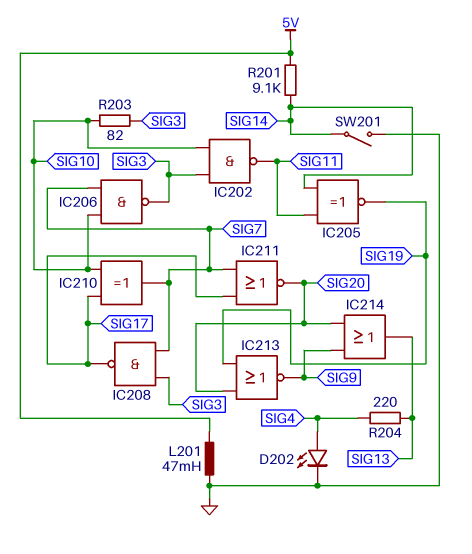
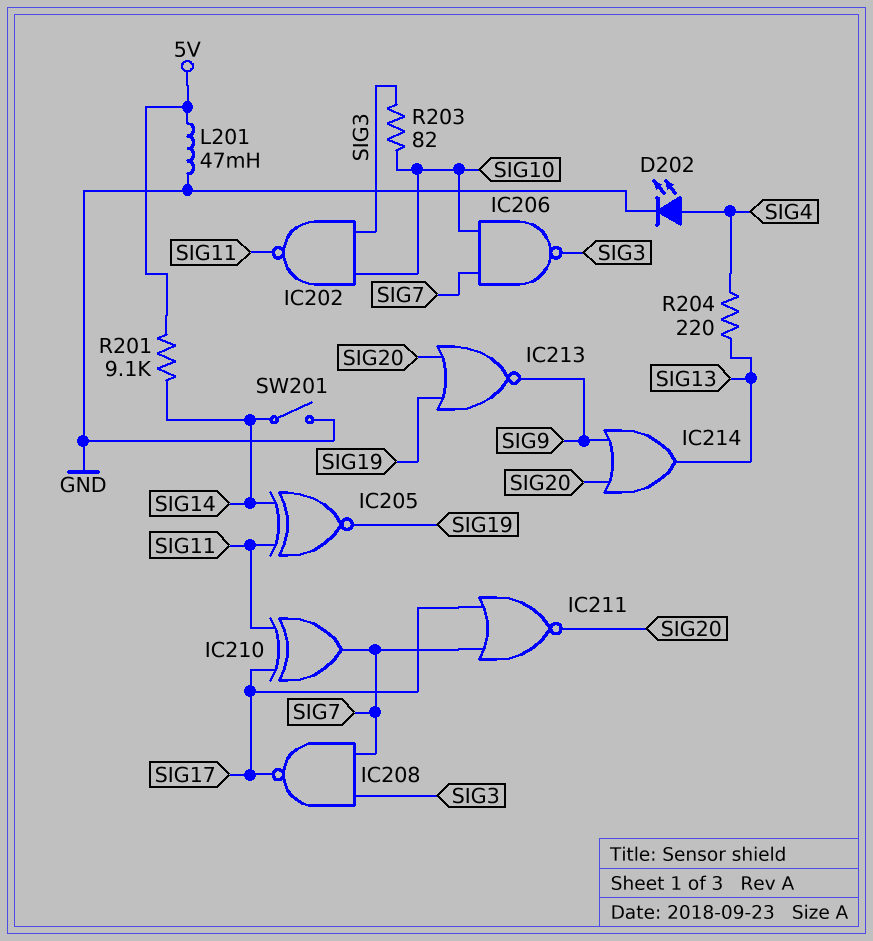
IC210: XOR (in SIG10, in SIG17, out SIG7) -> XOR (in SIG11, in SIG17, out SIG7)

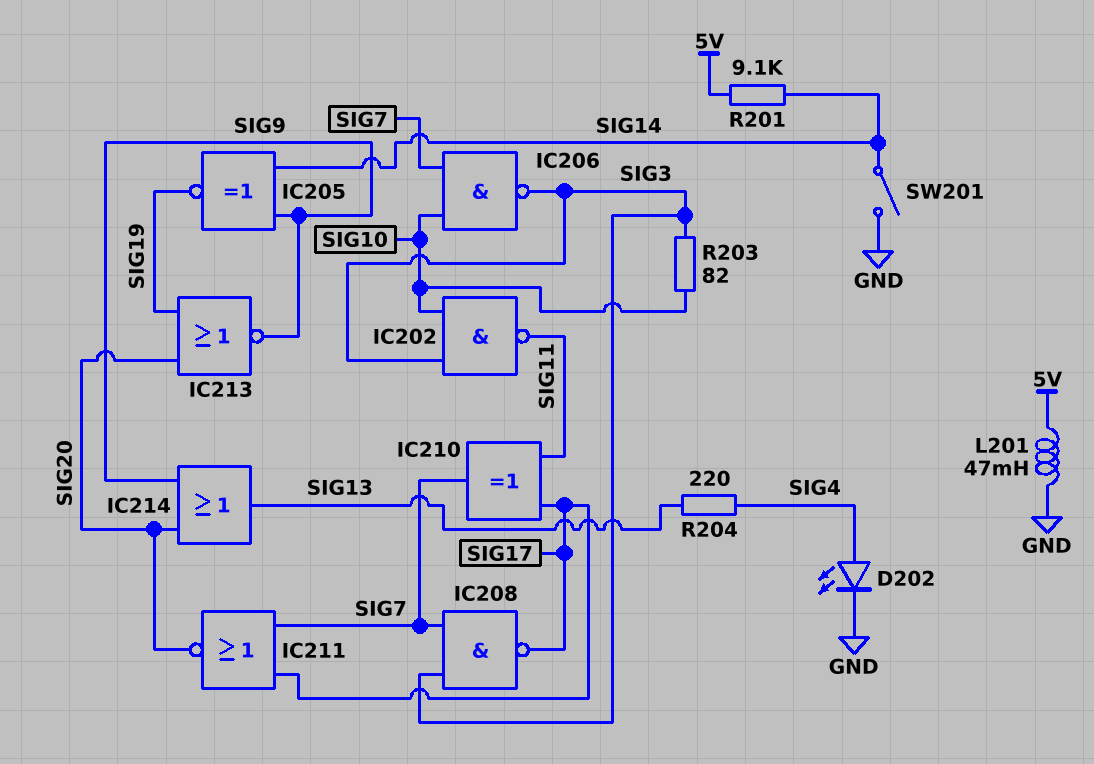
IC205: XNOR (in SIG11, in SIG14, out SIG19) -> XNOR (in SIG9, in SIG14, out SIG19)

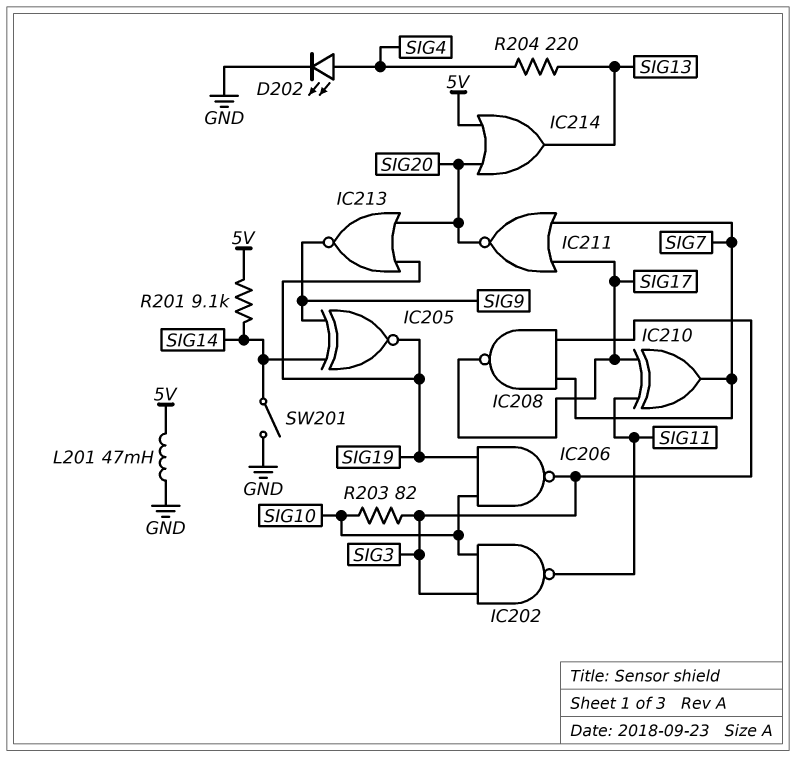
IC206: NAND (in SIG7, in SIG10, out SIG3) -> NAND (in SIG10, in SIG19, out SIG3)
IC214: OR (in SIG9, in SIG20, out SIG13) -> OR (in 5V, in SIG20, out SIG13)

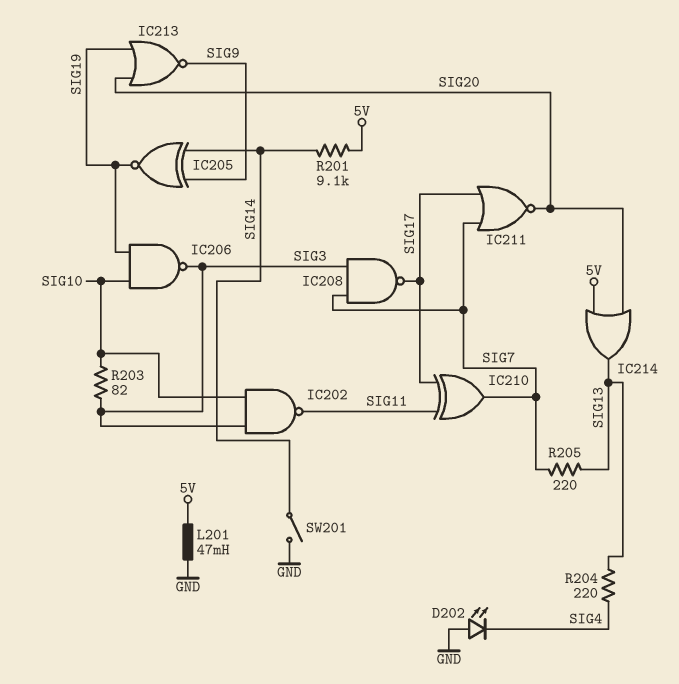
D202: LED (A SIG4, K GND) -> LED (A GND, K SIG4)
R205: none -> 220 (SIG7, SIG13)

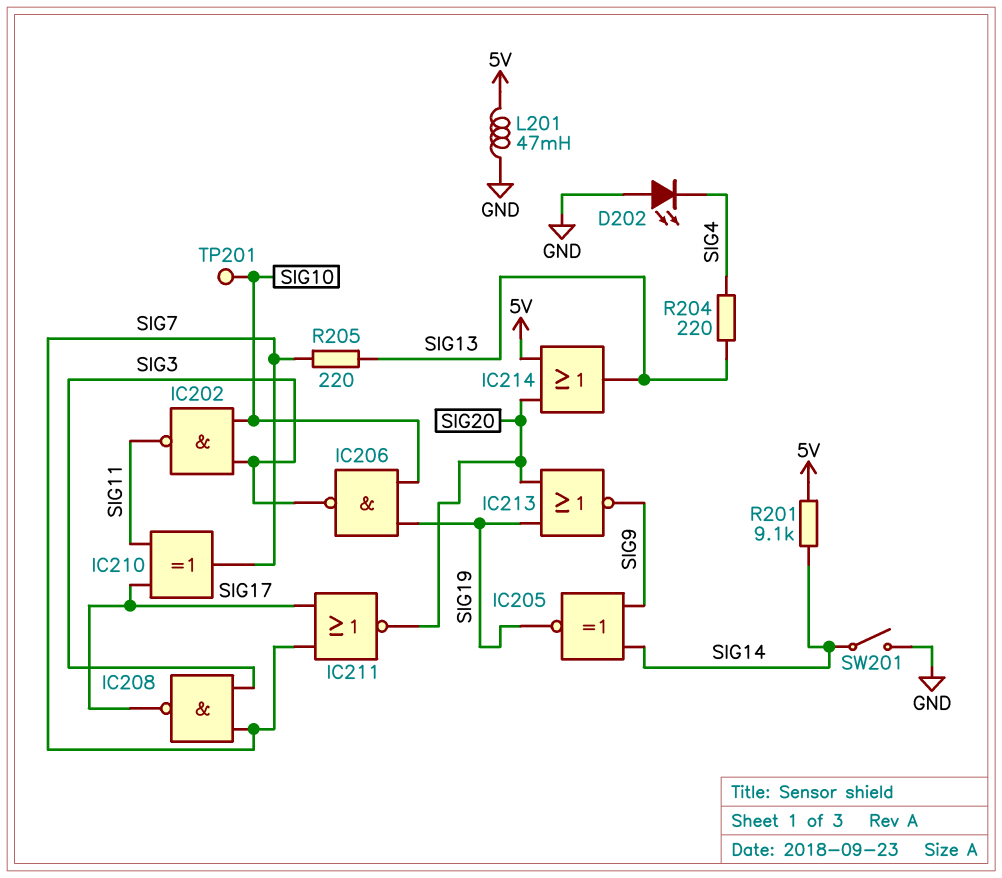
R203: 82 (SIG3, SIG10) -> none
TP201: none -> test point (SIG10)

